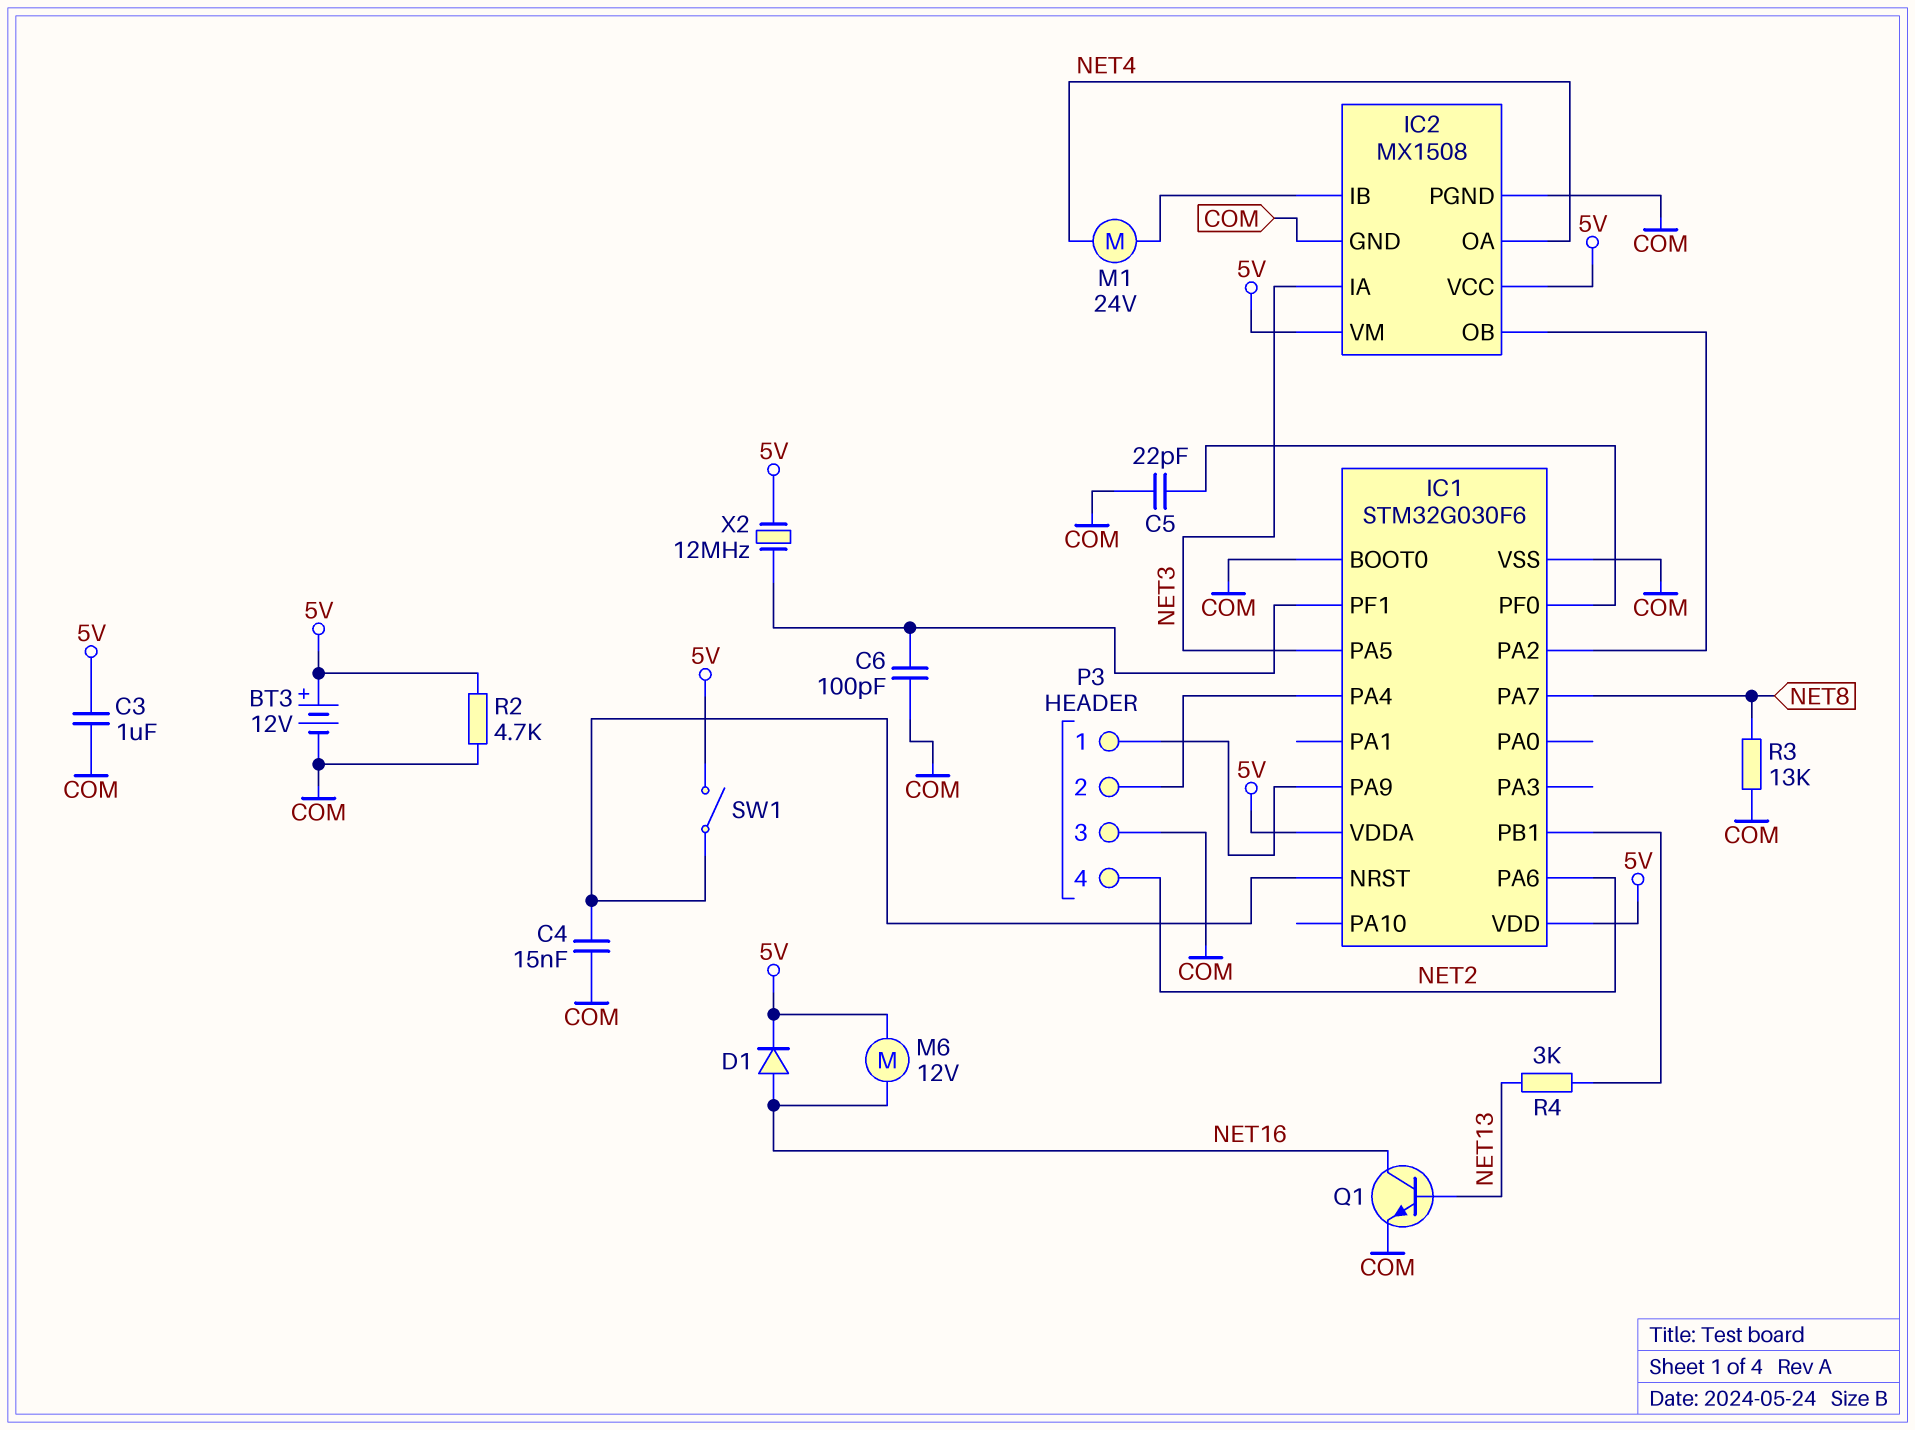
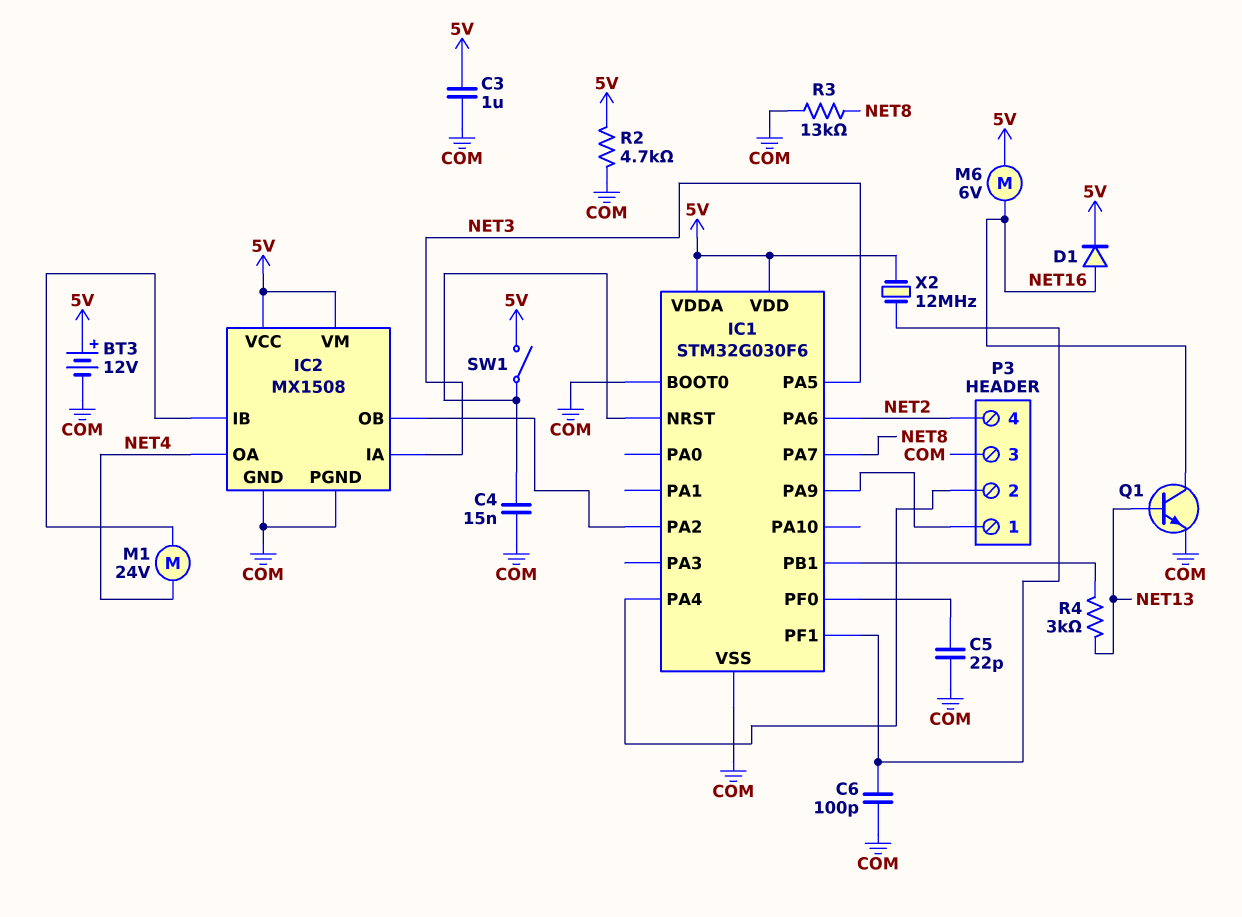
M6: motor 12V (5V, NET16) -> motor 6V (5V, NET16)

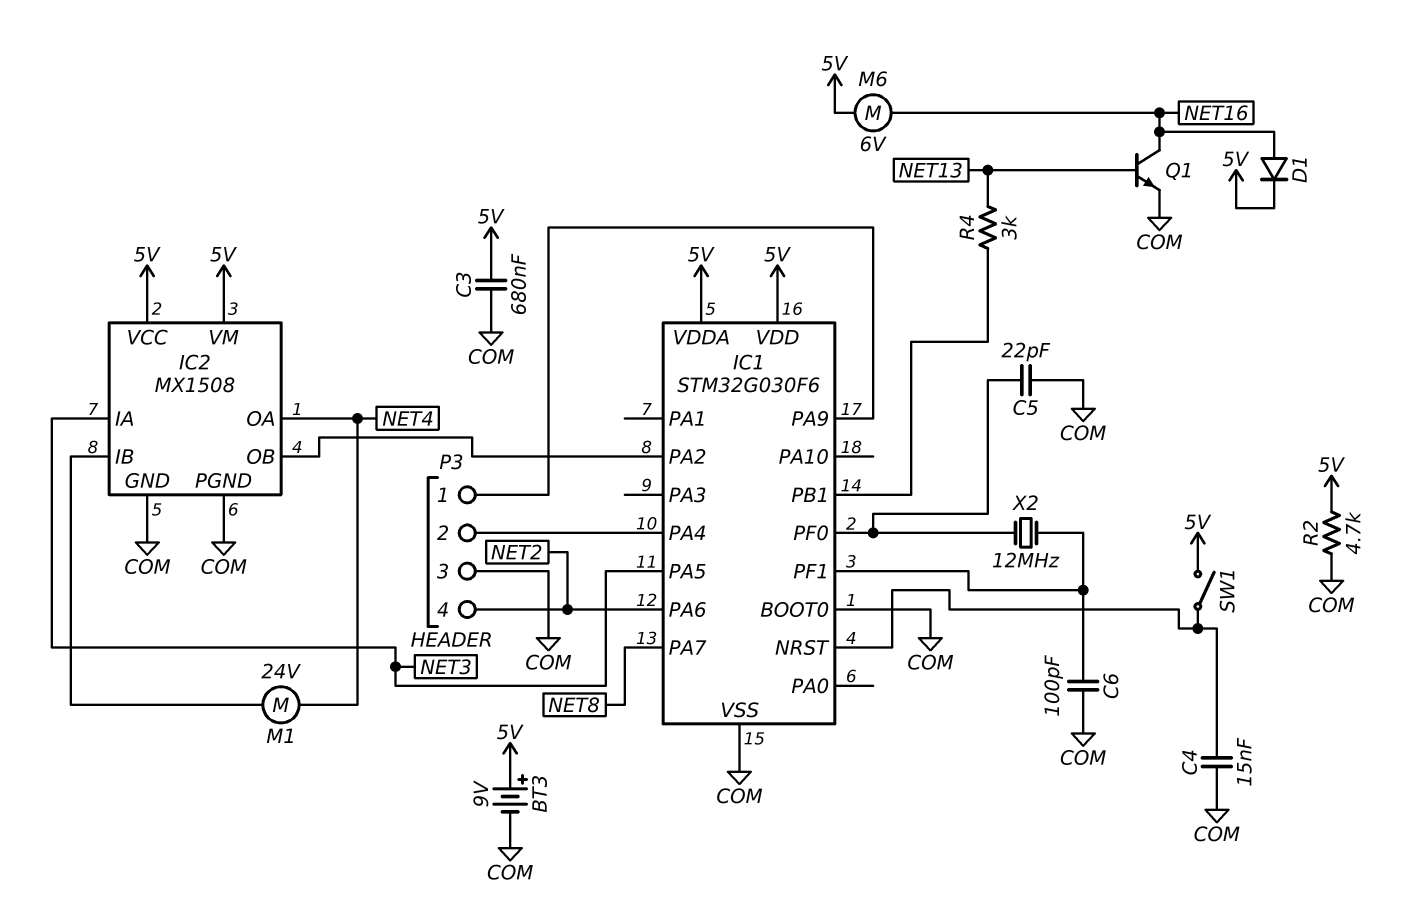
BT3: 12V (plus 5V, minus COM) -> 9V (plus 5V, minus COM)
C3: 1uF (5V, COM) -> 680nF (5V, COM)
R3: 13k (COM, NET8) -> none
X2: 12MHz (5V, IC1/PF1) -> 12MHz (IC1/PF0, IC1/PF1)

